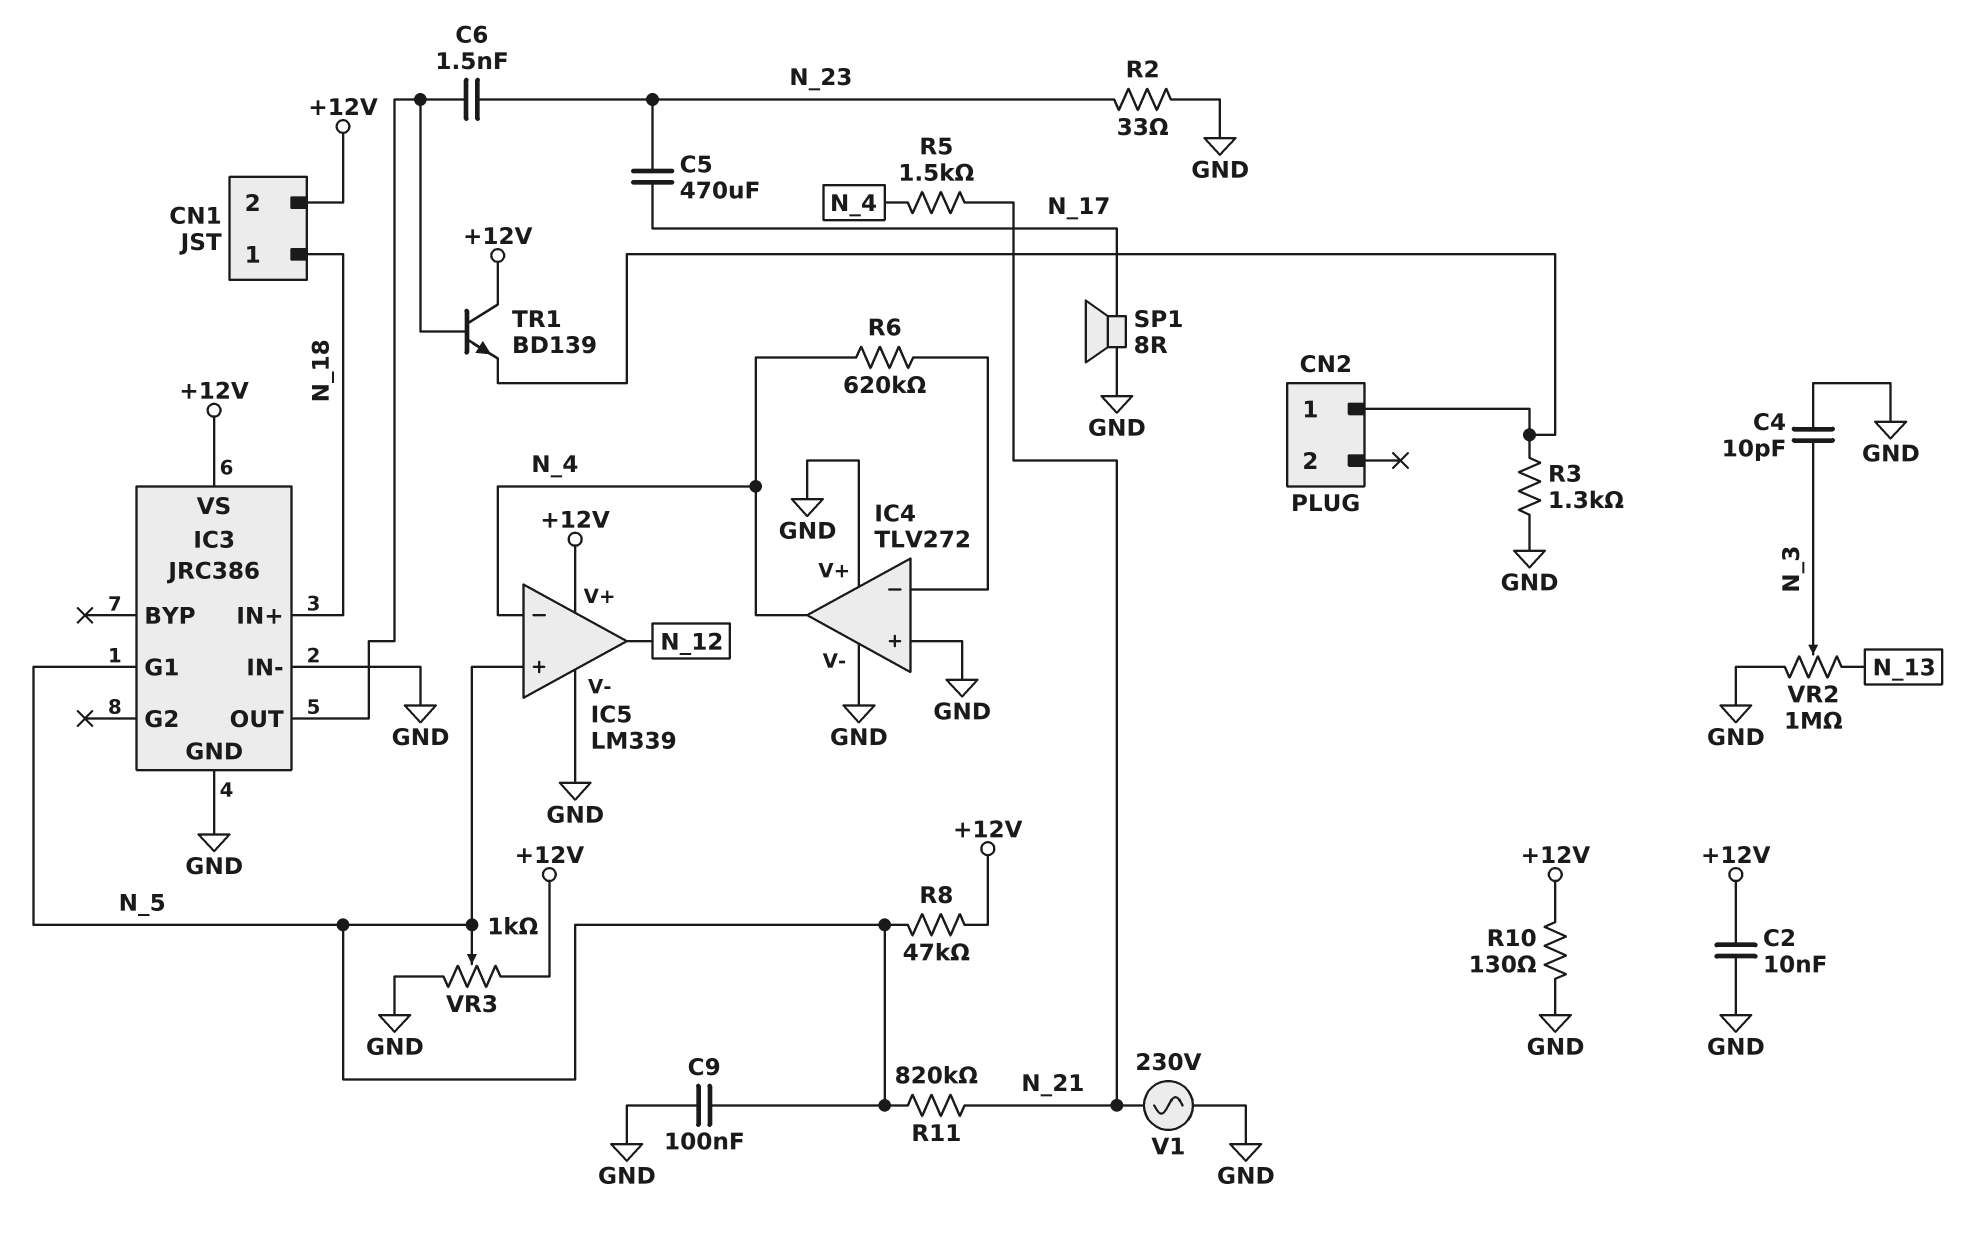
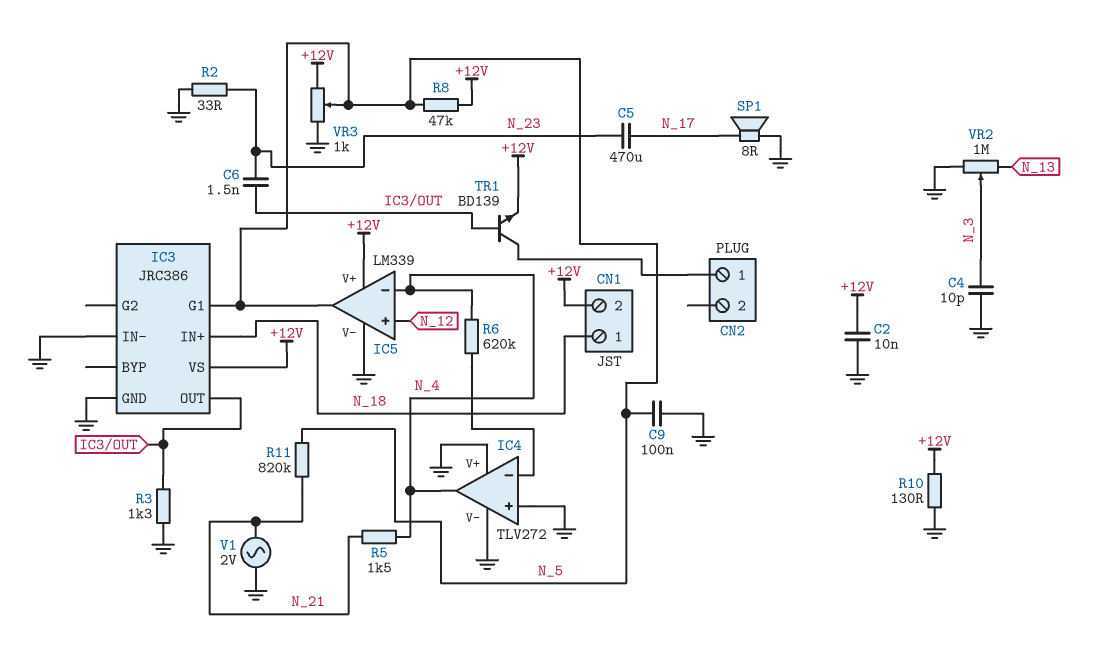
IC5 pin in+: N_5 -> N_12
IC5 pin out: N_12 -> N_5
R3: 1.3k (CN2/1, GND) -> 1.3k (GND, IC3/OUT)
TR1: NPN BD139 (B IC3/OUT, C +12V, E CN2/1) -> NPN BD139 (B IC3/OUT, C CN2/1, E +12V)
V1: AC 230V (GND, N_21) -> AC 2V (GND, N_21)

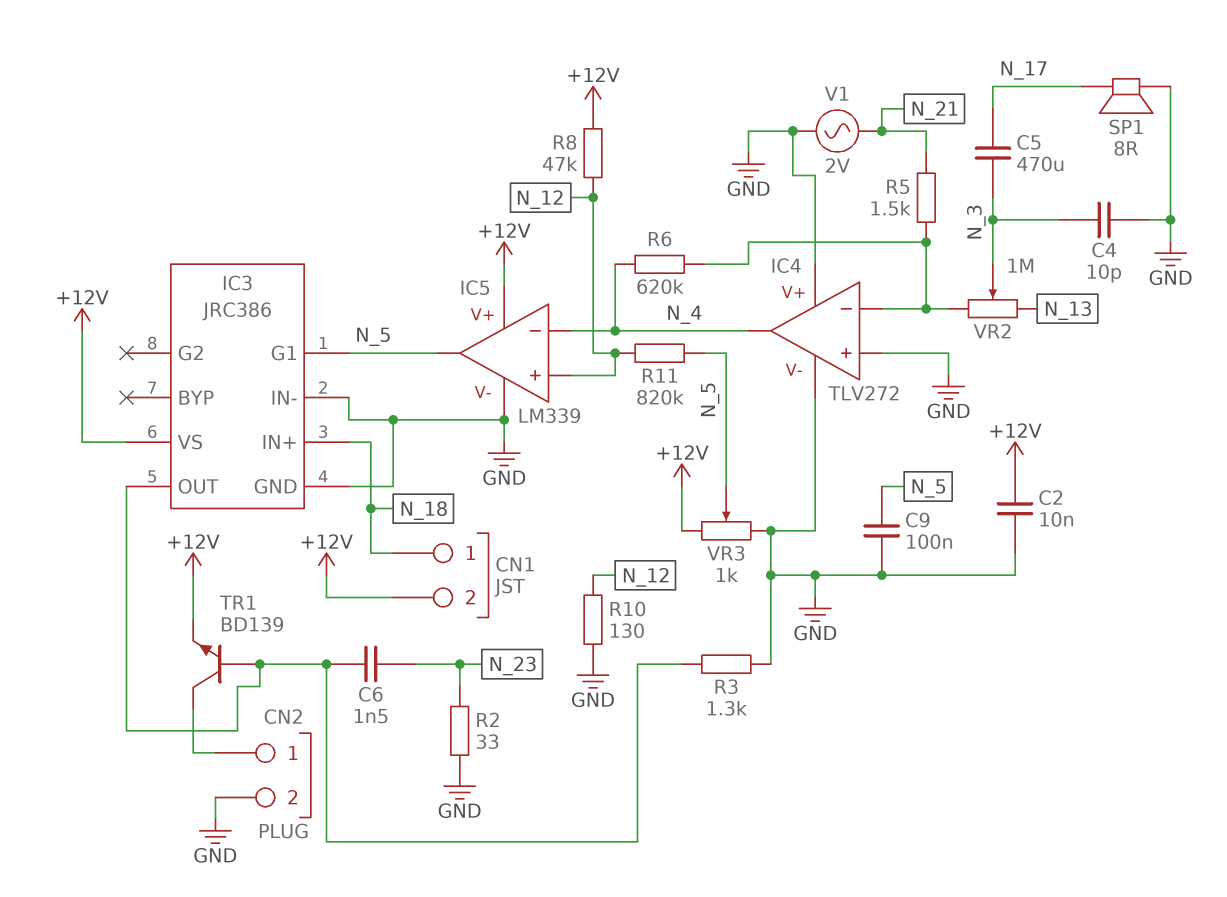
C5: 470uF (N_17, N_23) -> 470uF (N_3, N_17)
CN2 pin 2: none -> GND
R5: 1.5k (N_4, N_21) -> 1.5k (IC4/in-, N_21)
R8: 47k (+12V, N_5) -> 47k (+12V, N_12)
R10: 130 (+12V, GND) -> 130 (GND, N_12)
R11: 820k (N_5, N_21) -> 820k (N_5, N_12)
VR2: 1M (GND, N_13, wiper N_3) -> 1M (IC4/in-, N_13, wiper N_3)

